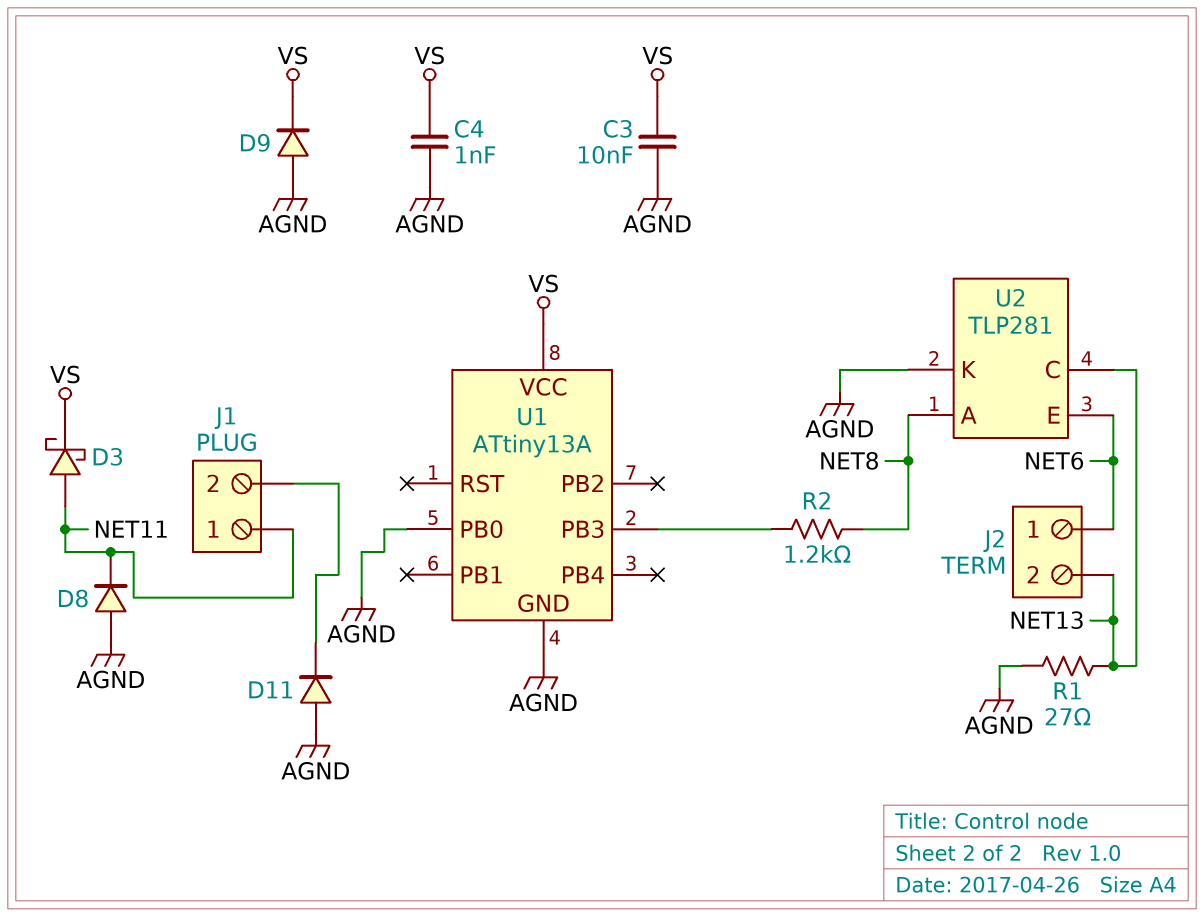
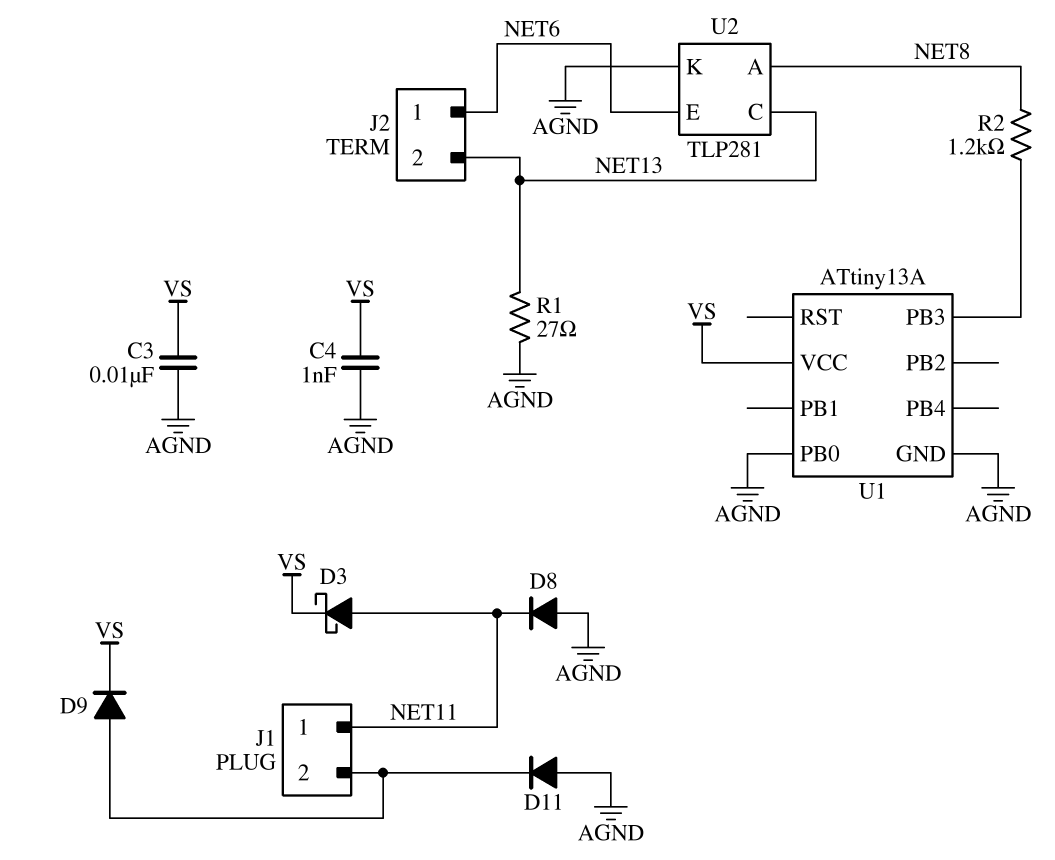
D9: diode (A AGND, K VS) -> diode (A J1/2, K VS)

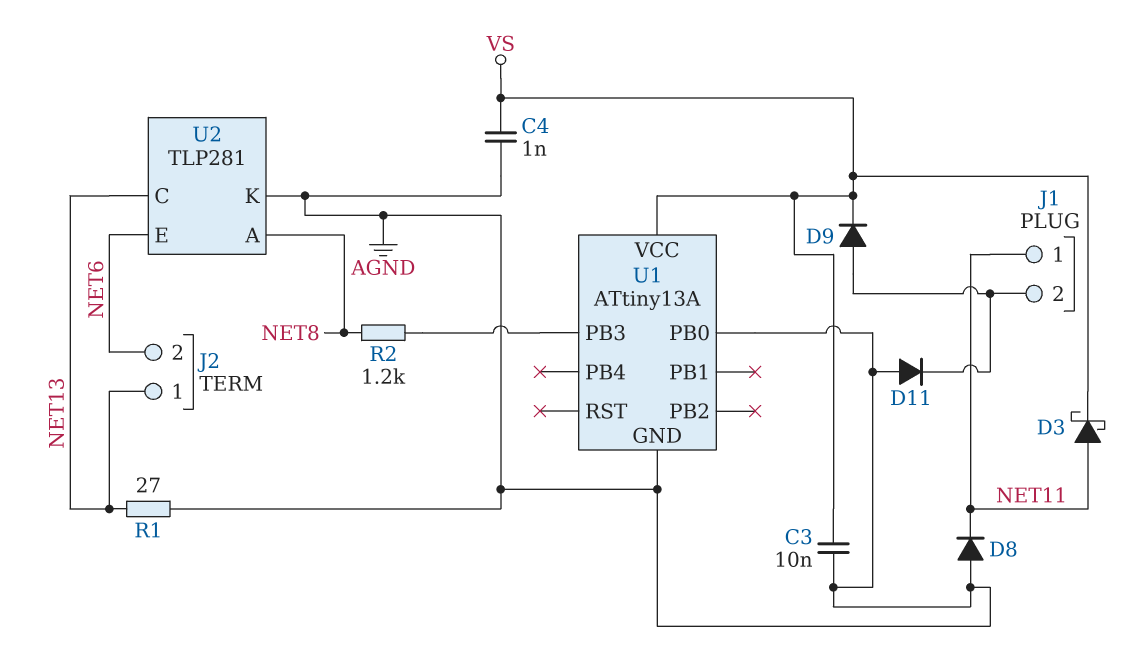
J2 pin 1: NET6 -> NET13
J2 pin 2: NET13 -> NET6

